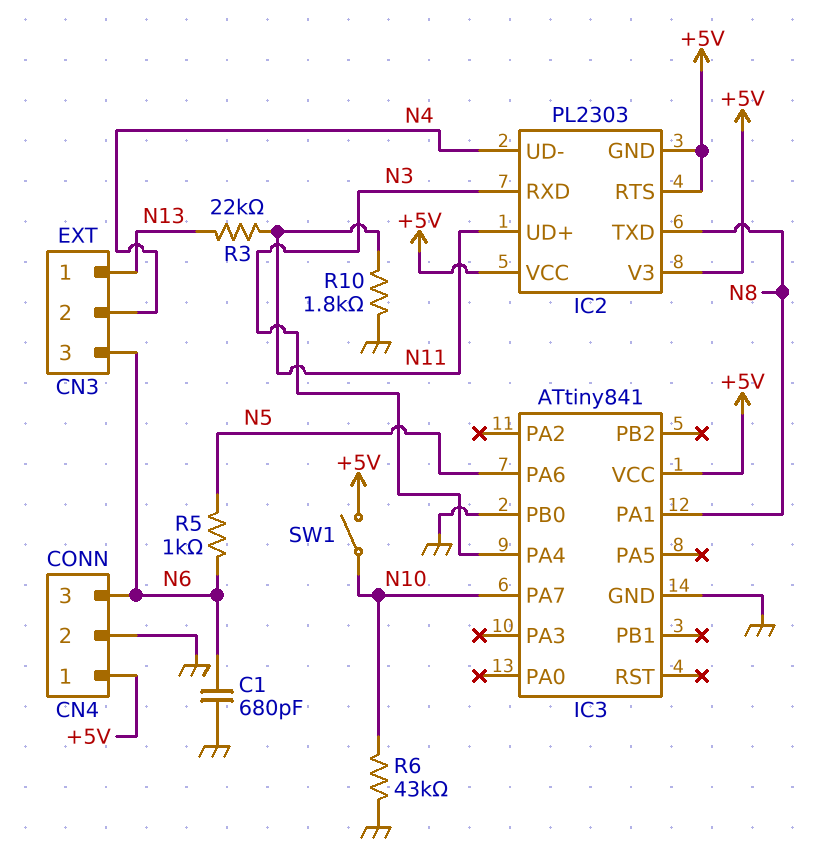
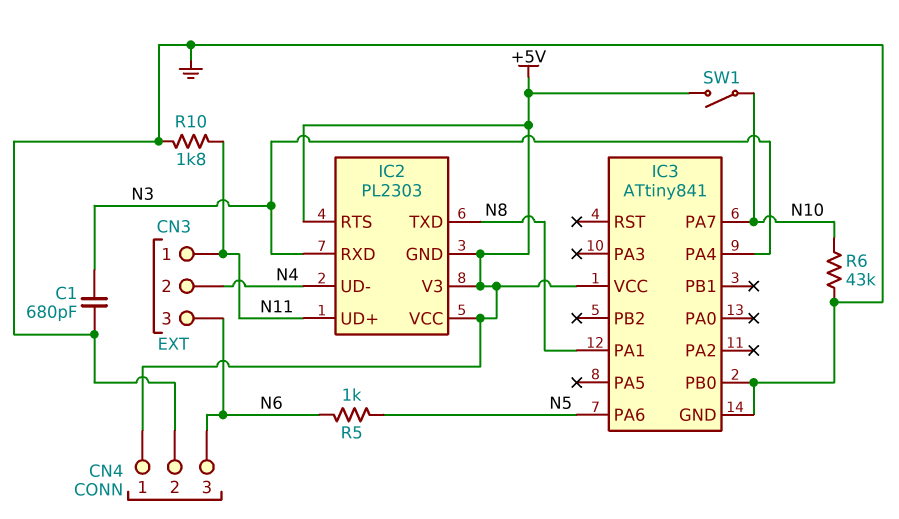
C1: 680pF (GND, N6) -> 680pF (GND, N3)
CN3 pin 1: N13 -> N11
R3: 22k (N11, N13) -> none

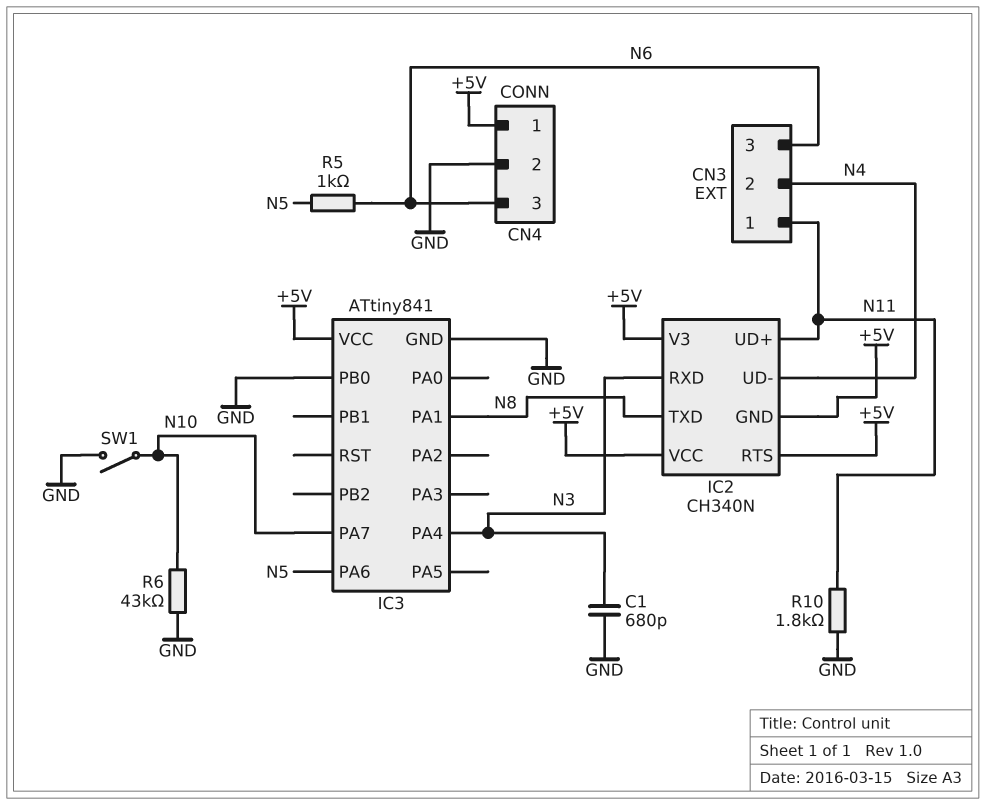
IC2: PL2303 -> CH340N
SW1: switch (+5V, N10) -> switch (GND, N10)

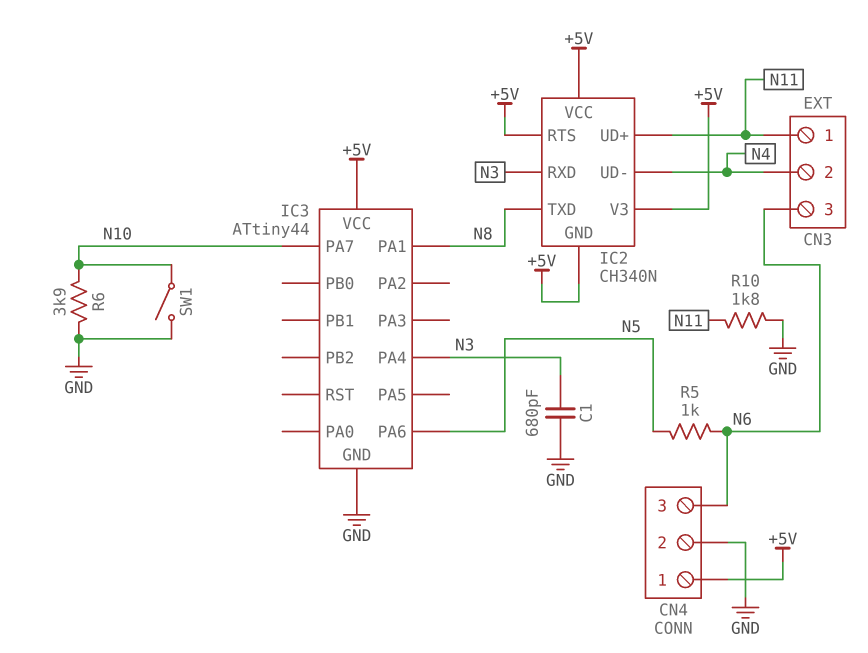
IC3: ATtiny841 -> ATtiny44
IC3 pin PB0: GND -> none
R6: 43k (GND, N10) -> 3.9k (GND, N10)

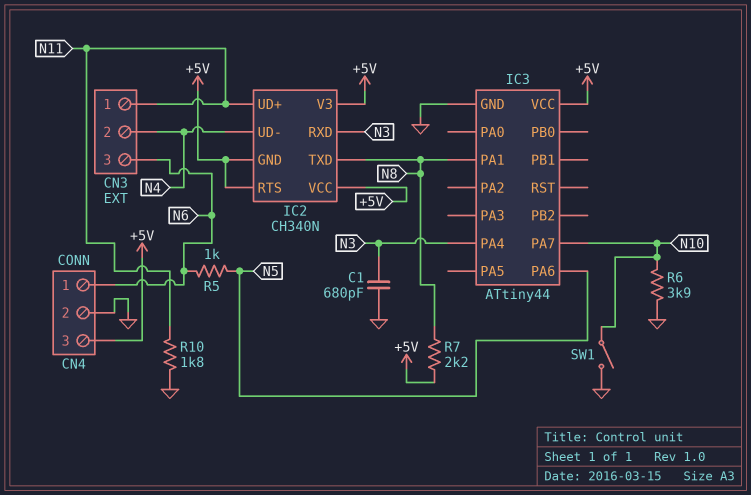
CN4 pin 1: +5V -> N6
CN4 pin 3: N6 -> +5V
R7: none -> 2.2k (+5V, N8)

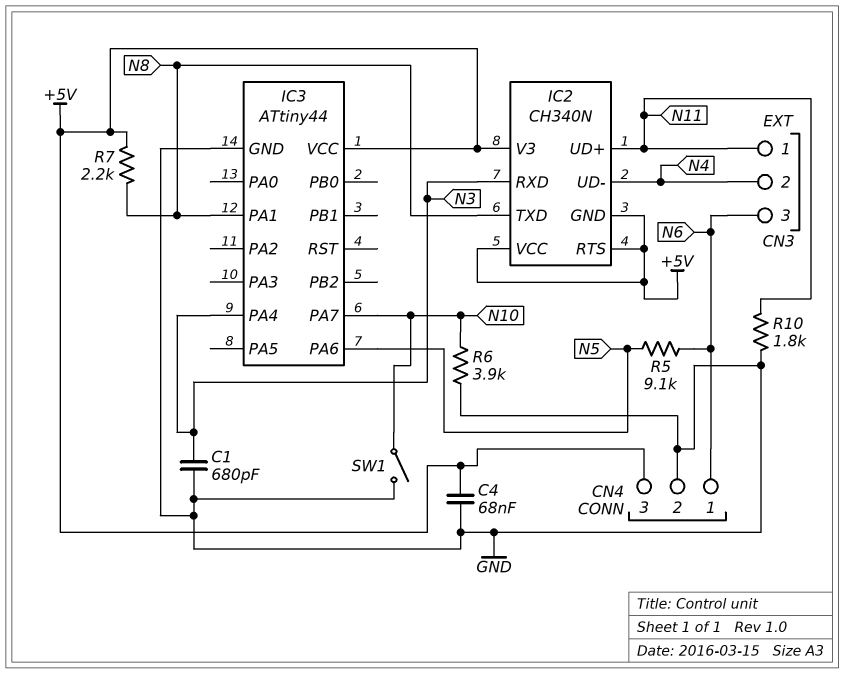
C4: none -> 68nF (+5V, GND)
R5: 1k (N5, N6) -> 9.1k (N5, N6)

